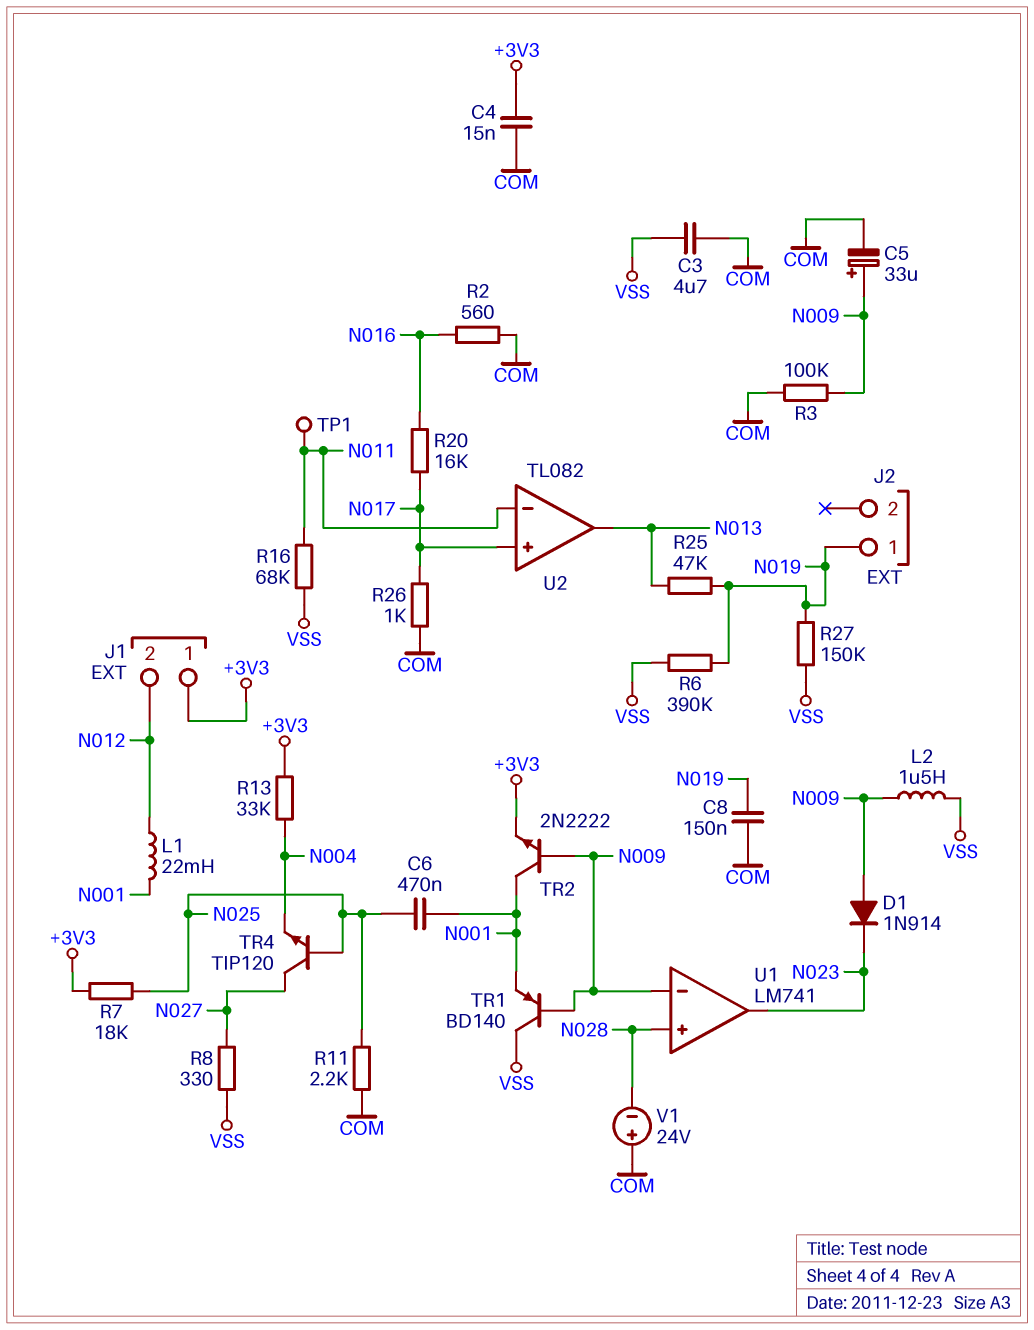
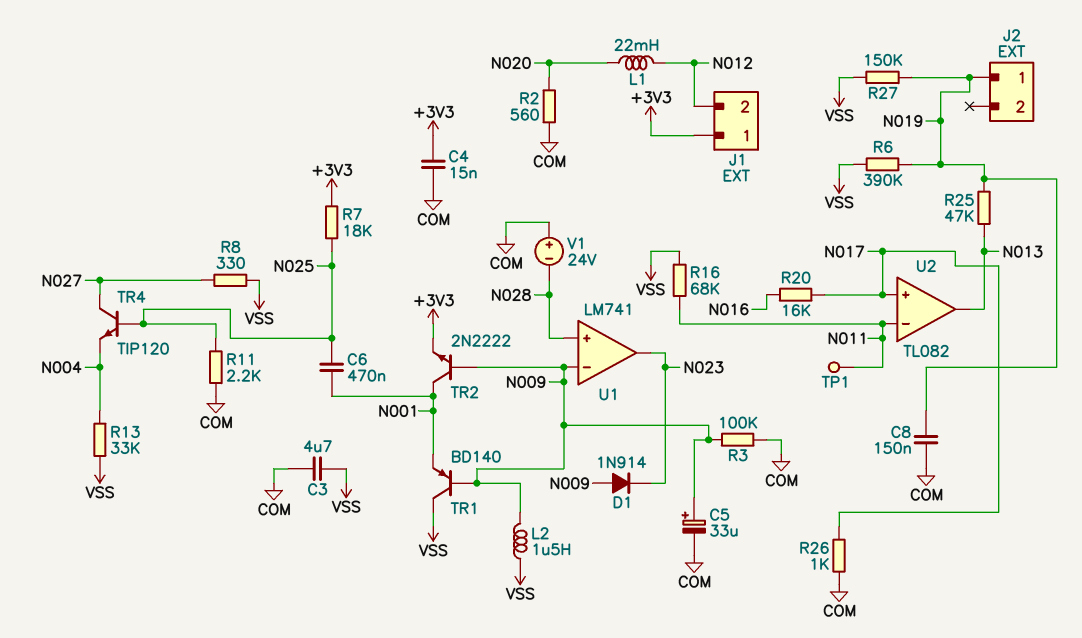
L1: 22mH (N001, N012) -> 22mH (N012, N020)
R2: 560 (COM, N016) -> 560 (COM, N020)
R13: 33k (+3V3, N004) -> 33k (N004, VSS)

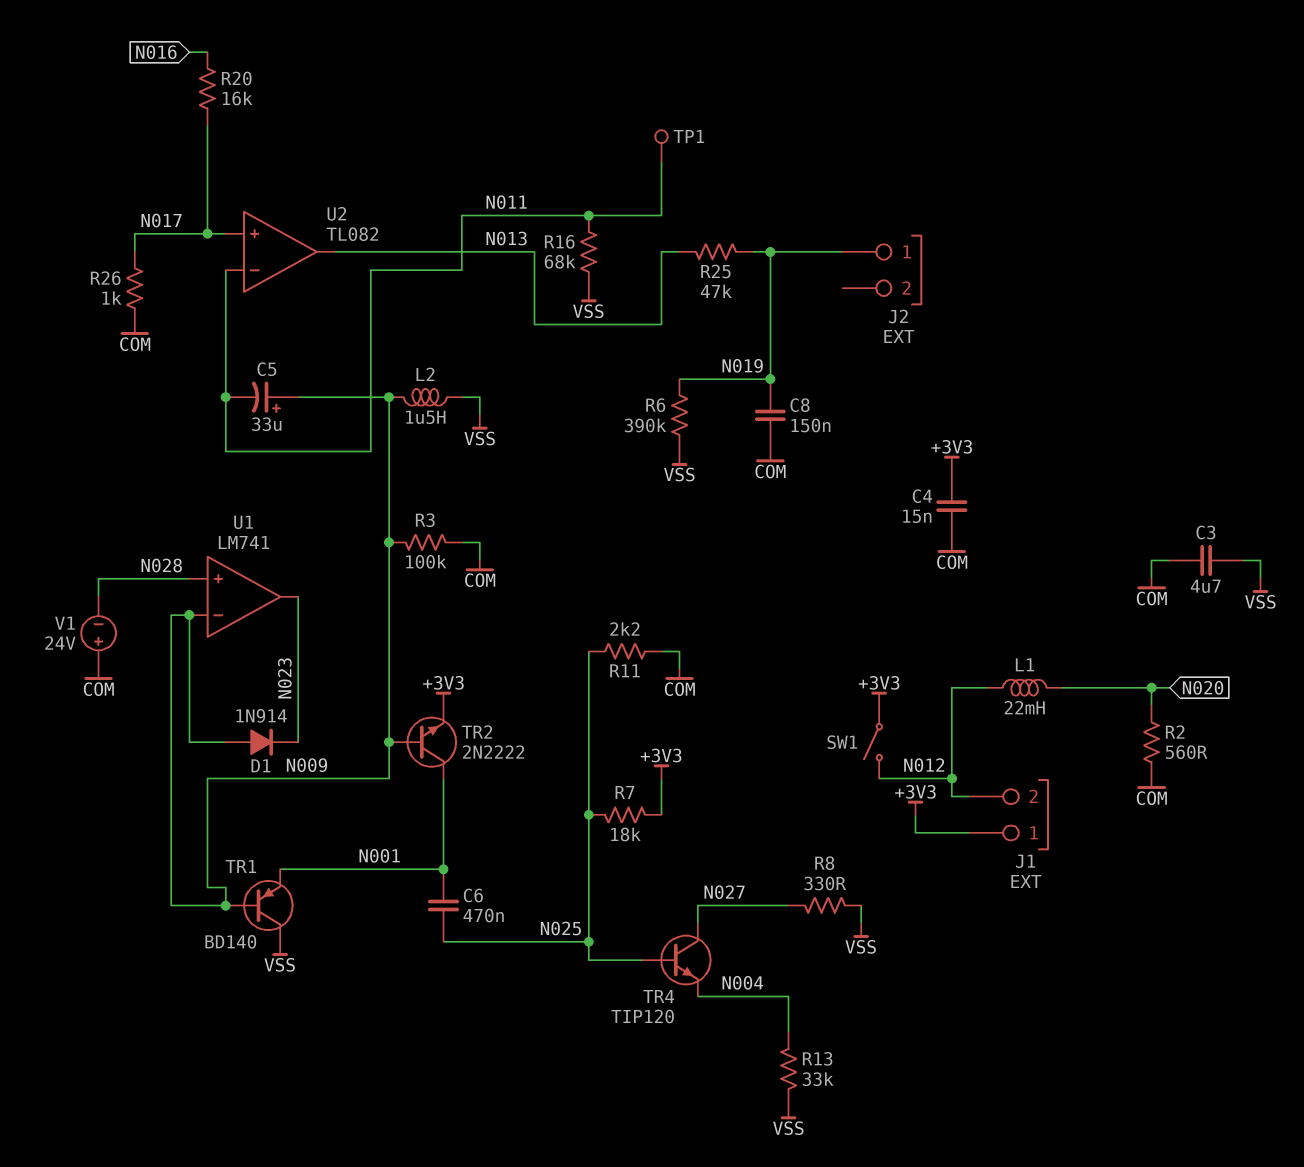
C5: 33uF (plus N009, minus COM) -> 33uF (plus N009, minus N011)
R27: 150k (N019, VSS) -> none
SW1: none -> switch (+3V3, N012)

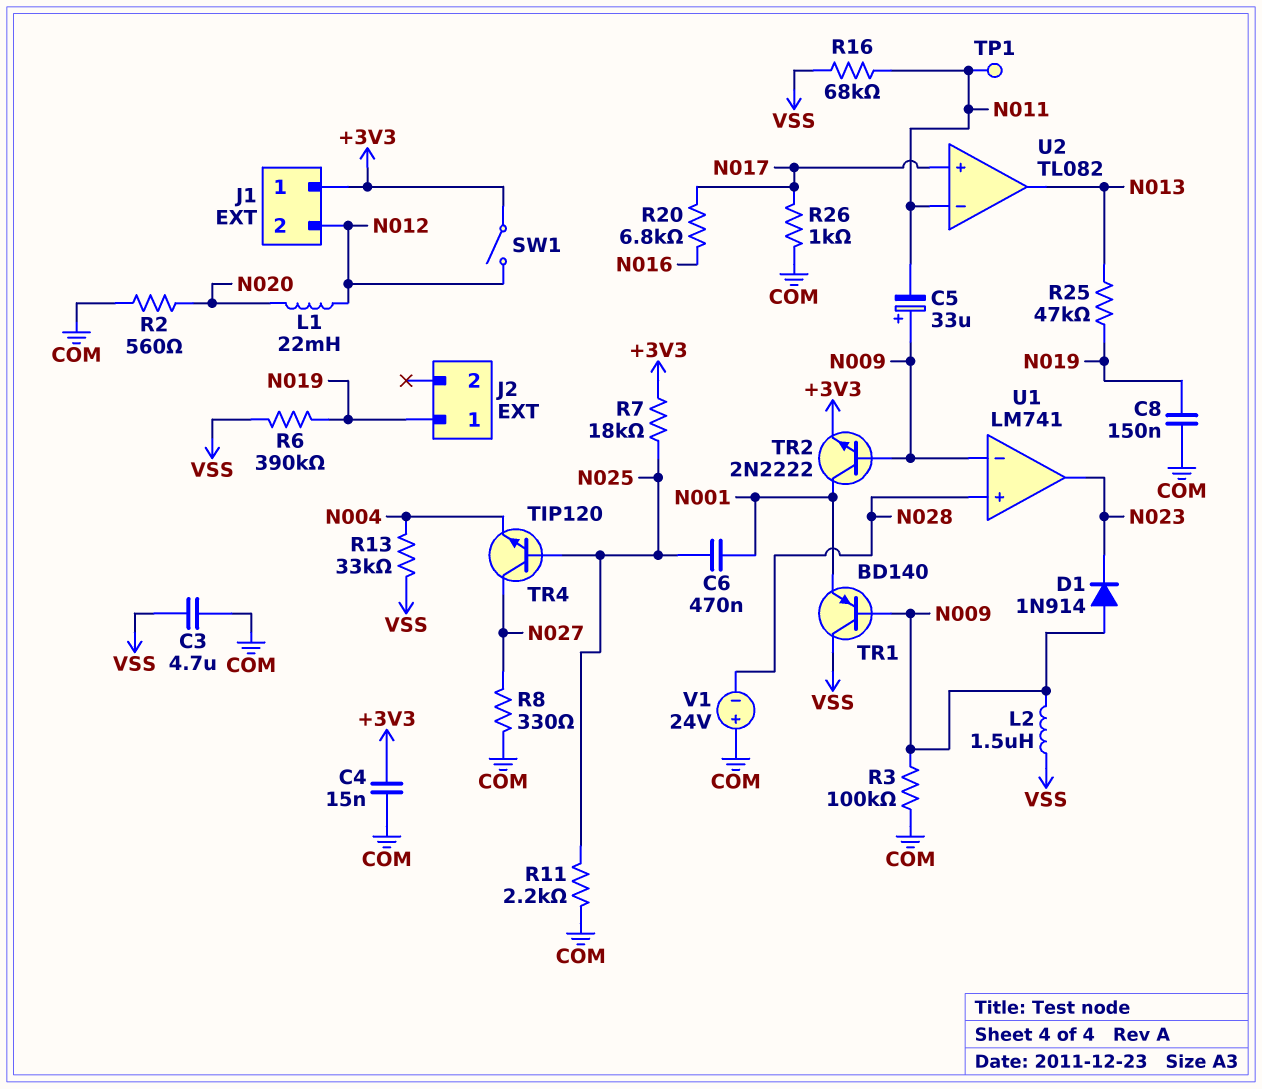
R8: 330 (N027, VSS) -> 330 (COM, N027)
R20: 16k (N016, N017) -> 6.8k (N016, N017)

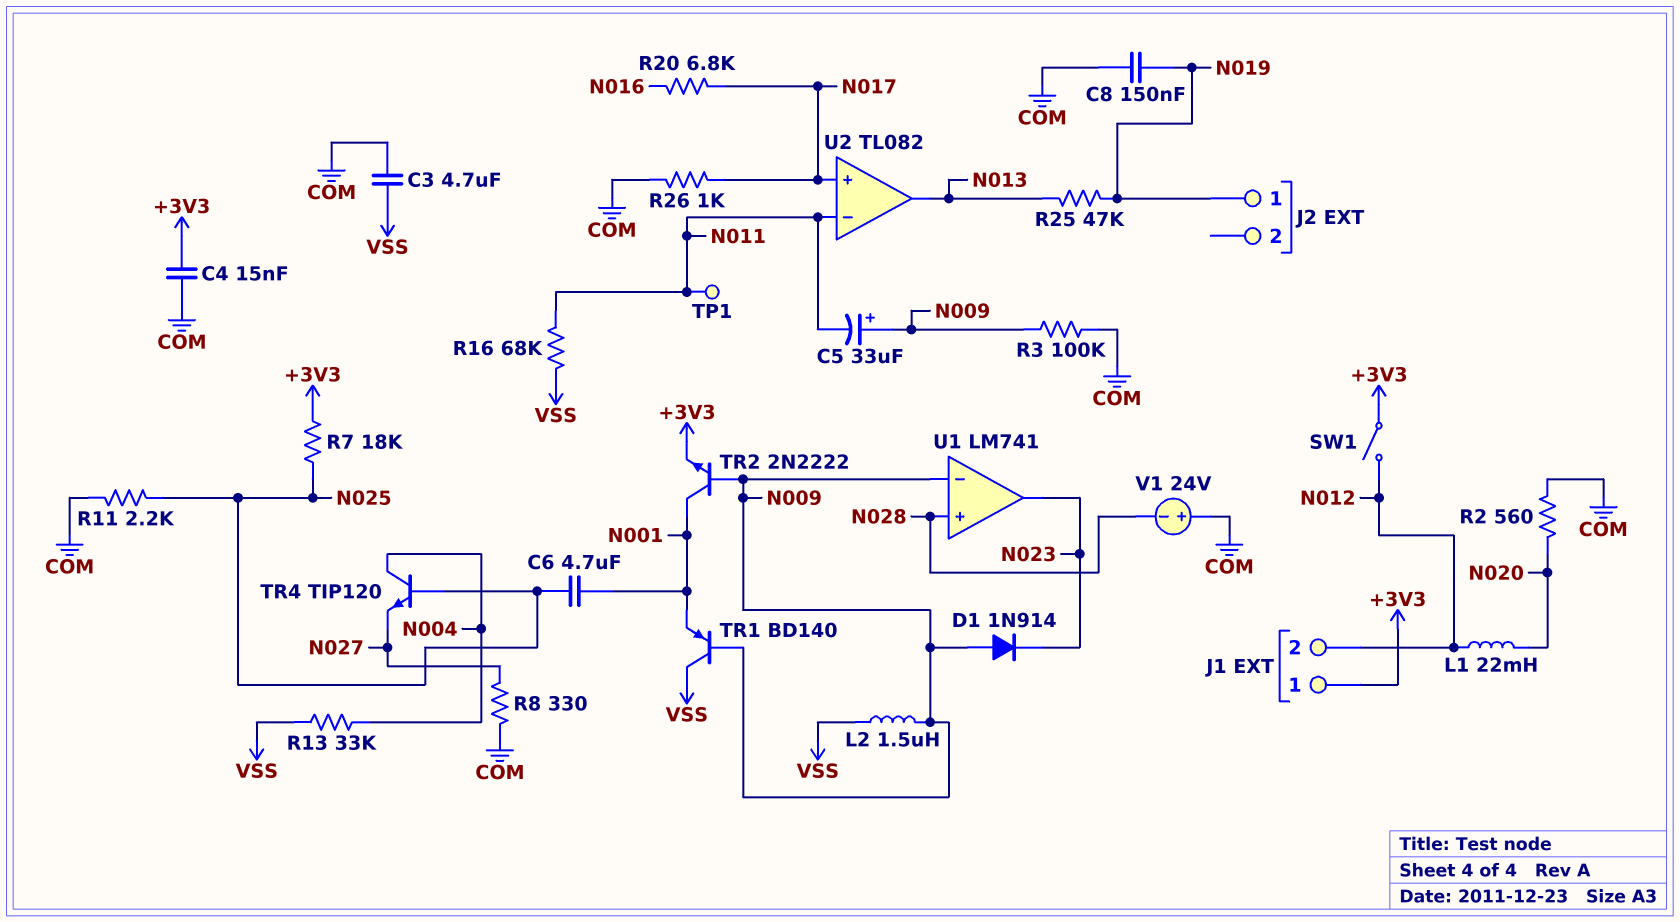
C6: 470nF (N001, N025) -> 4.7uF (N001, N025)
R6: 390k (N019, VSS) -> none
TR4: NPN TIP120 (B N025, C N027, E N004) -> NPN TIP120 (B N025, C N004, E N027)

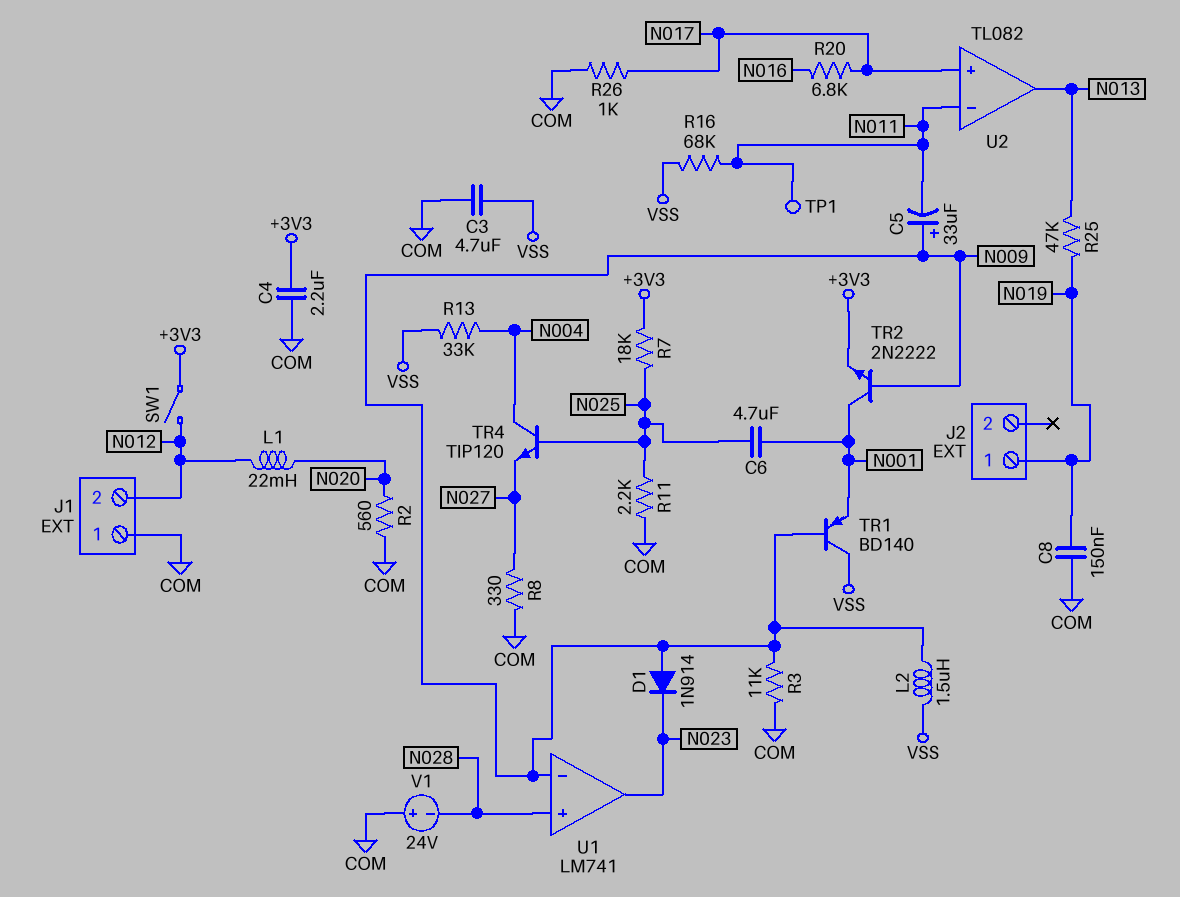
C4: 15nF (+3V3, COM) -> 2.2uF (+3V3, COM)
J1 pin 1: +3V3 -> COM
R3: 100k (COM, N009) -> 11k (COM, N009)

